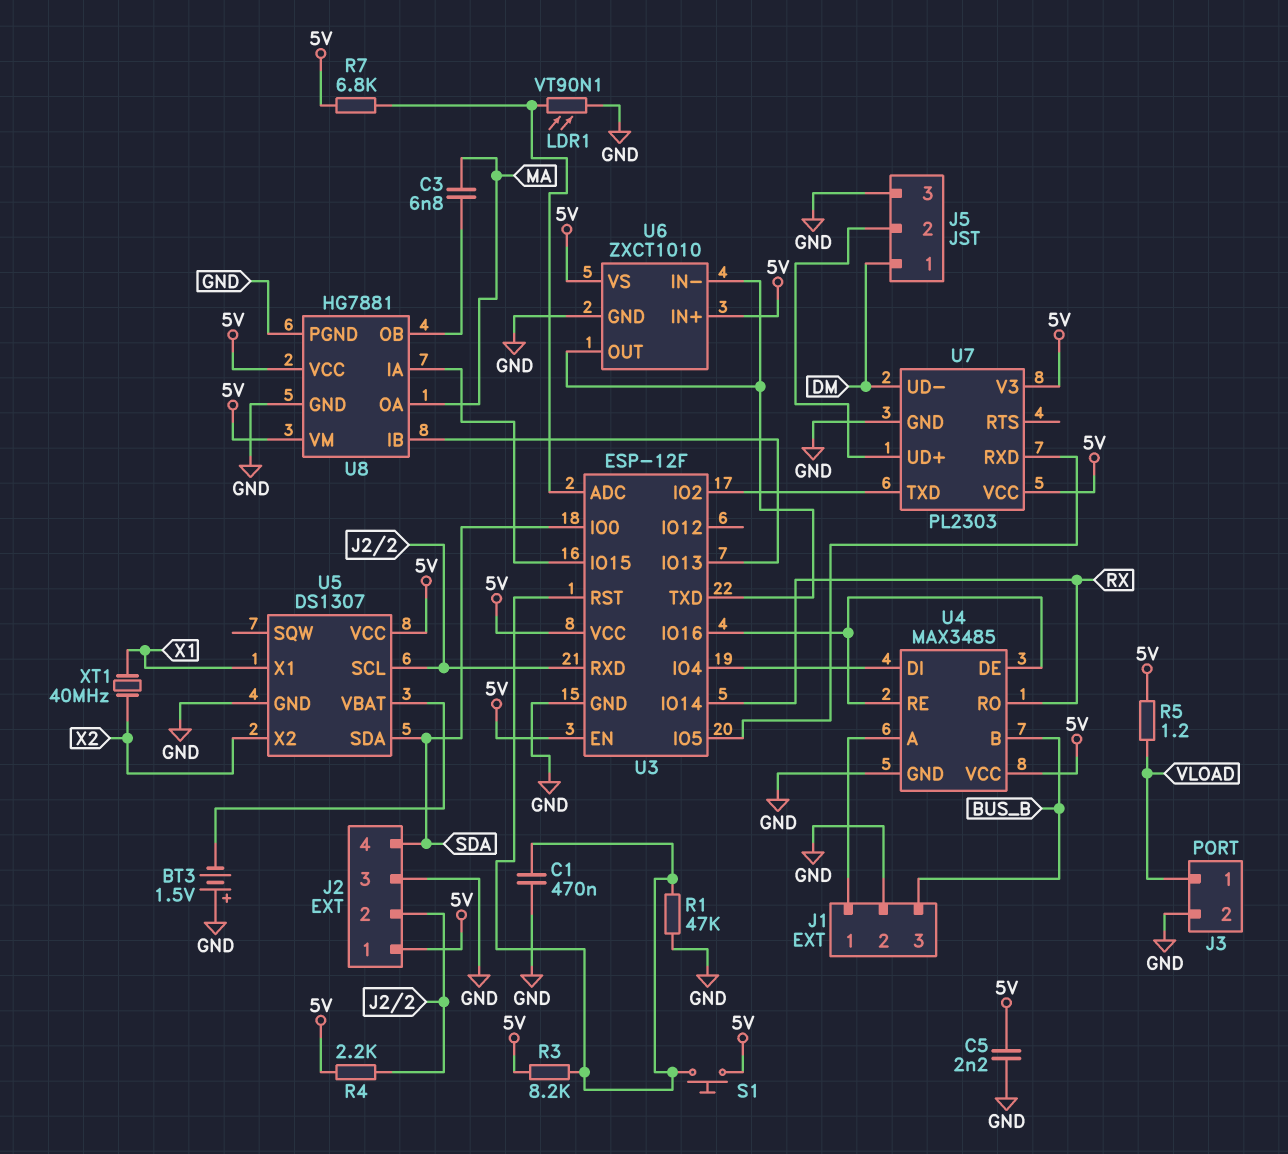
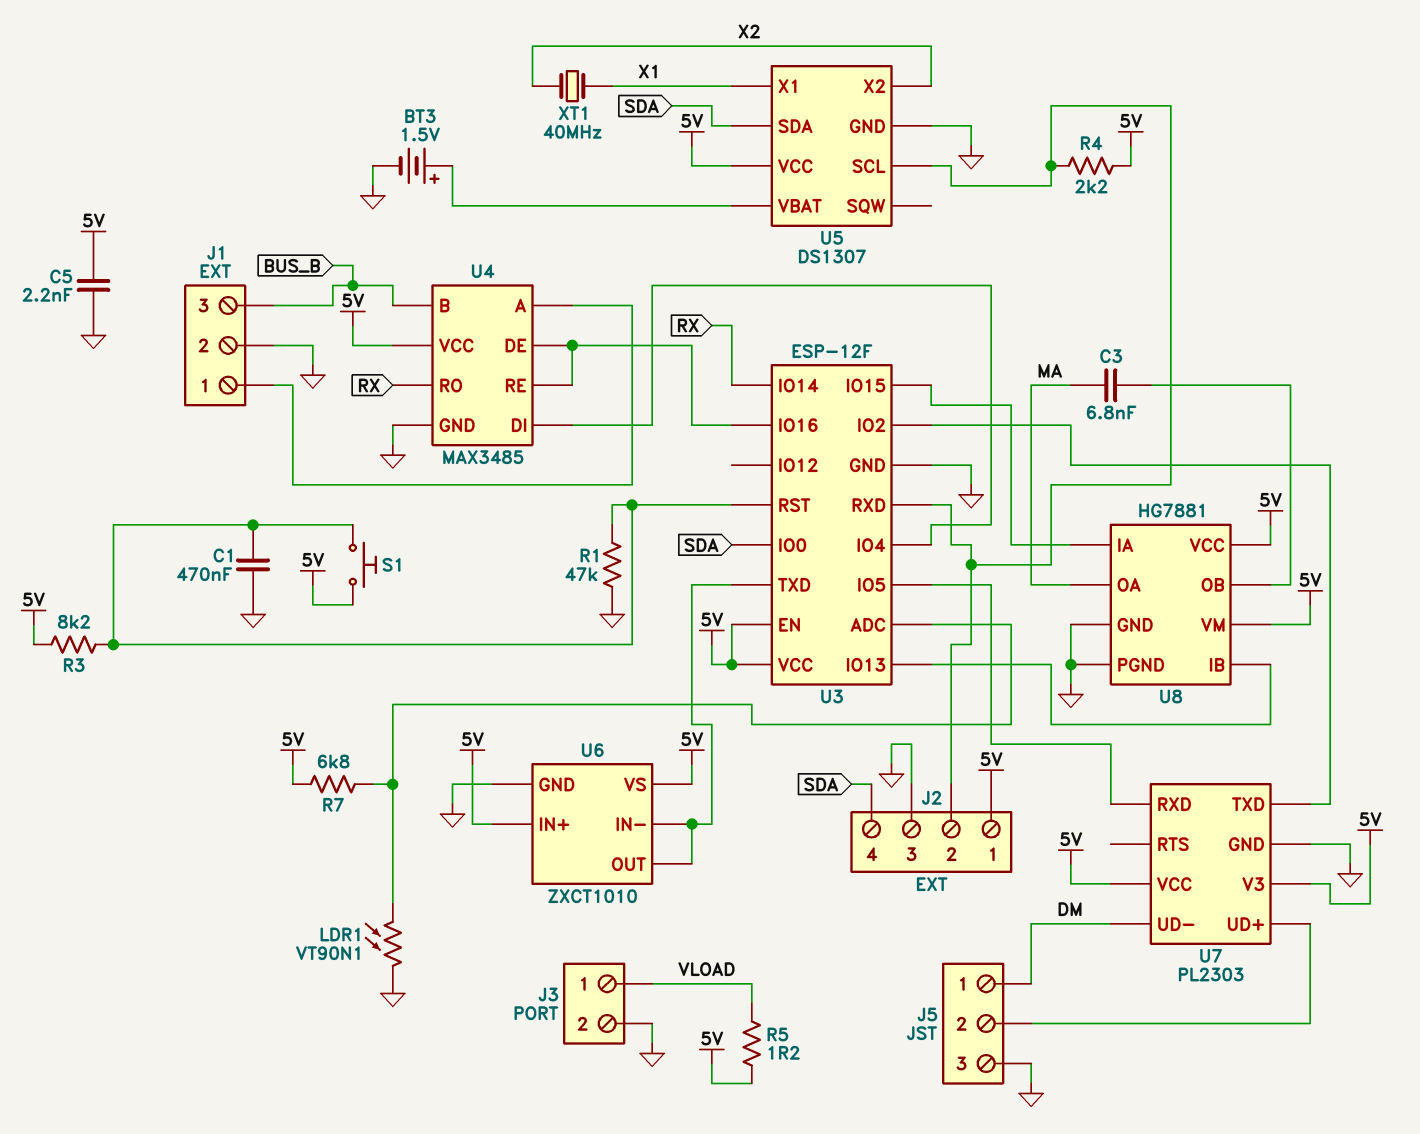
BT3: 1.5V (plus GND, minus U5/VBAT) -> 1.5V (plus U5/VBAT, minus GND)

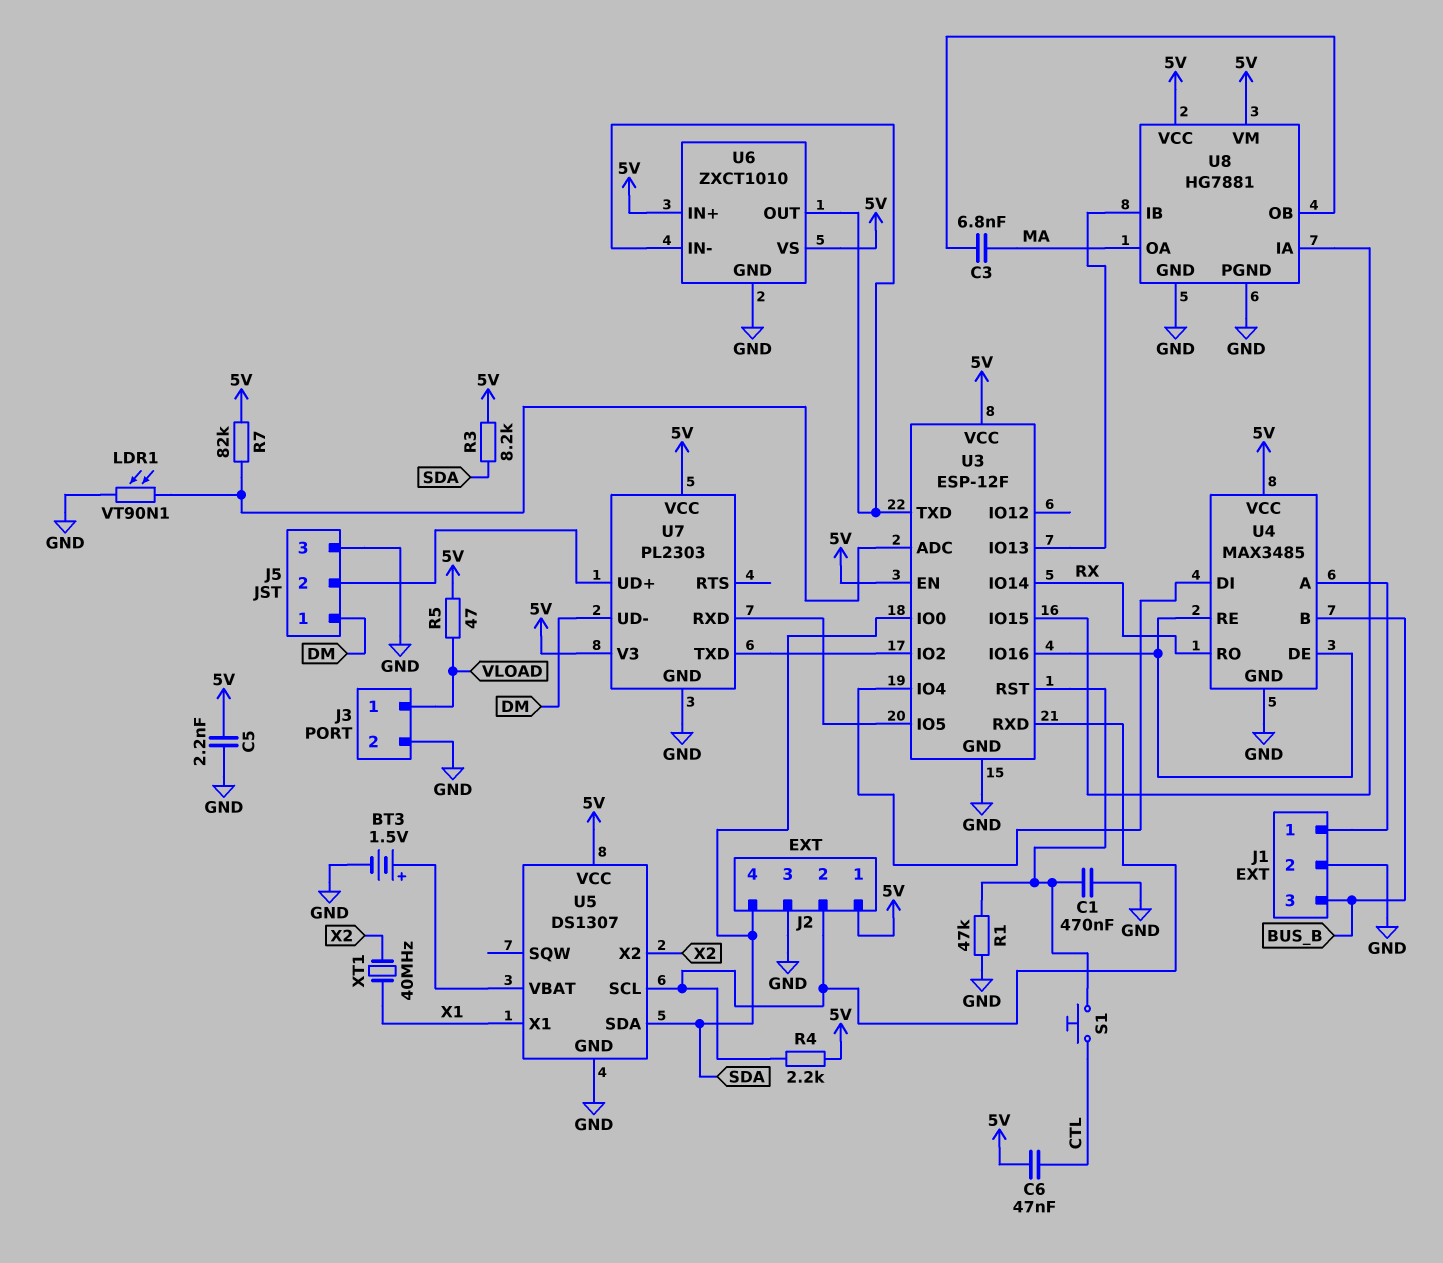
C6: none -> 47nF (5V, CTL)
R3: 8.2k (5V, U3/RST) -> 8.2k (5V, SDA)
R5: 1.2 (5V, VLOAD) -> 47 (5V, VLOAD)
R7: 6.8k (5V, U3/ADC) -> 82k (5V, U3/ADC)
S1: button (5V, U3/RST) -> button (CTL, U3/RST)

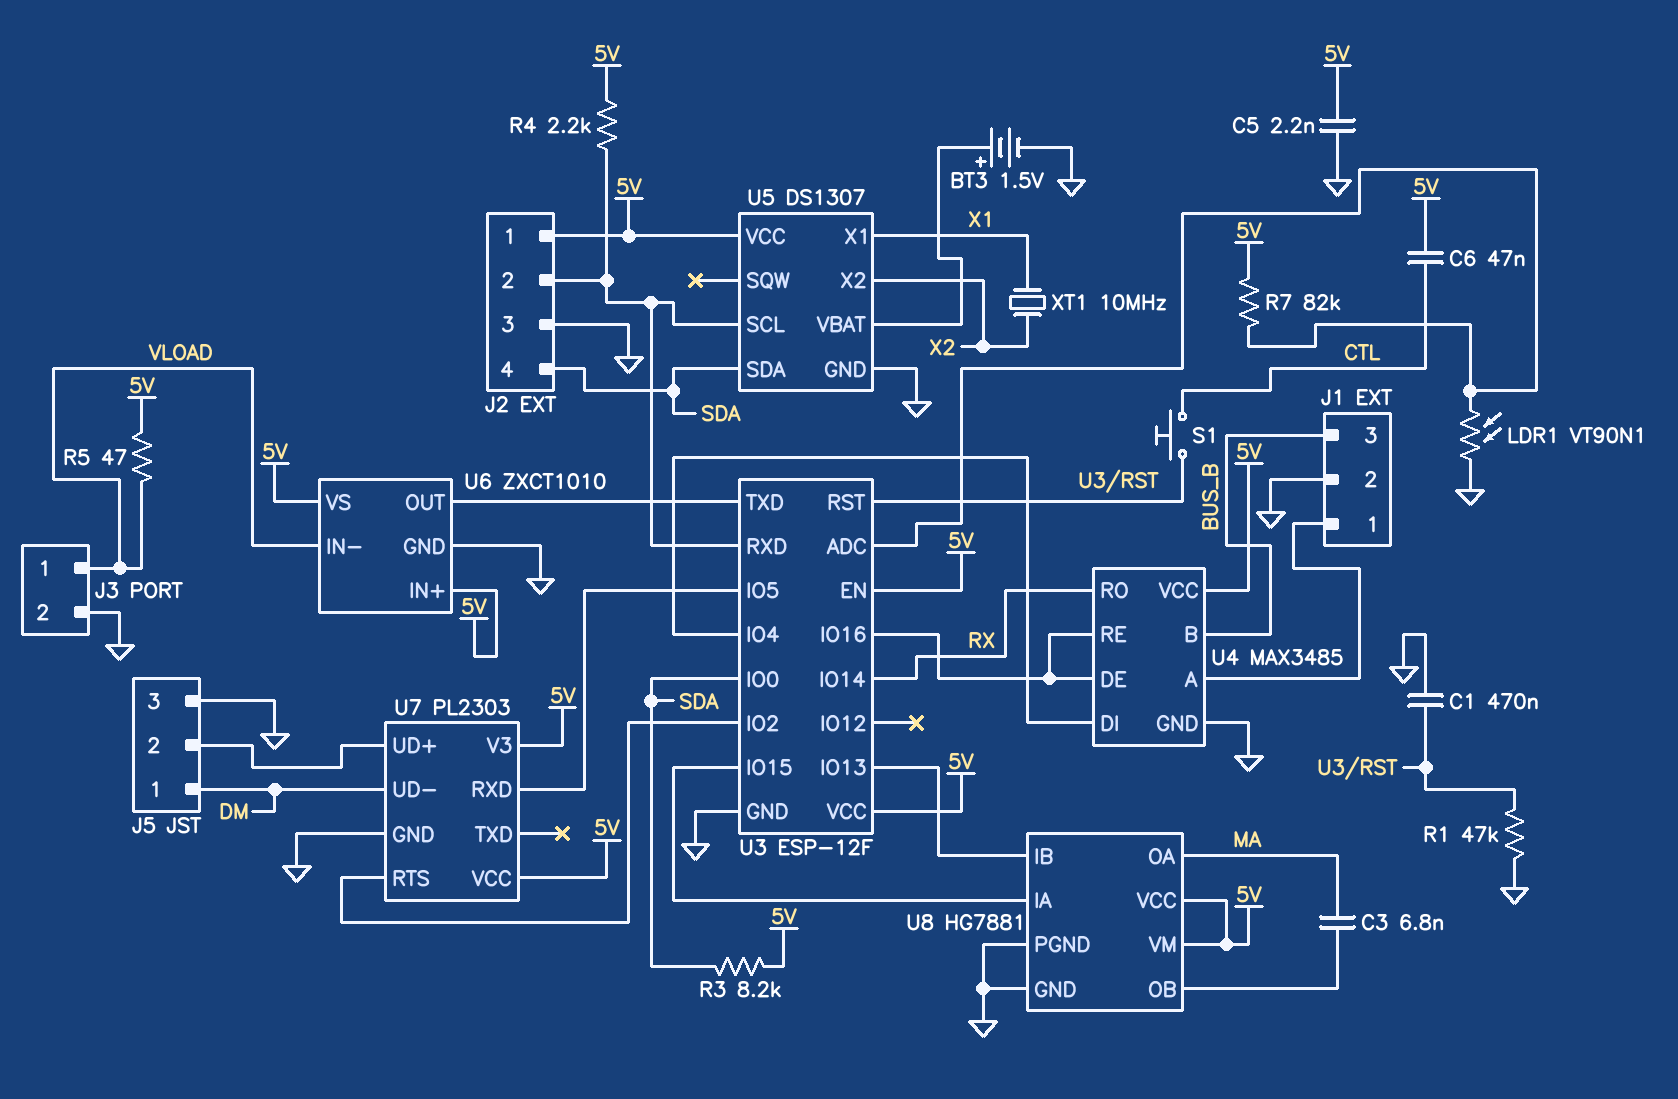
U6 pin IN-: U3/TXD -> VLOAD
U7 pin RTS: none -> U3/IO2
U7 pin TXD: U3/IO2 -> none
XT1: 40MHz (X1, X2) -> 10MHz (X1, X2)

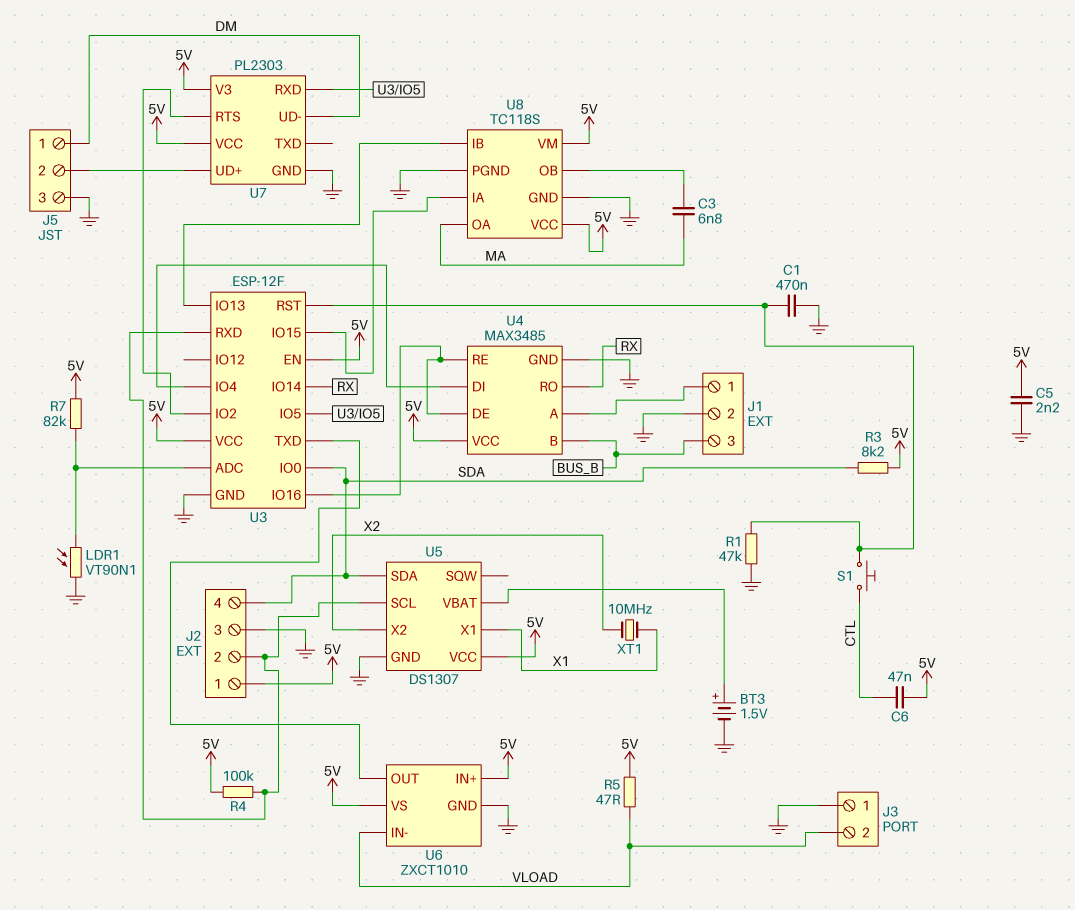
J3 pin 1: VLOAD -> GND
J3 pin 2: GND -> VLOAD
R4: 2.2k (5V, J2/2) -> 100k (5V, J2/2)
U8: HG7881 -> TC118S

